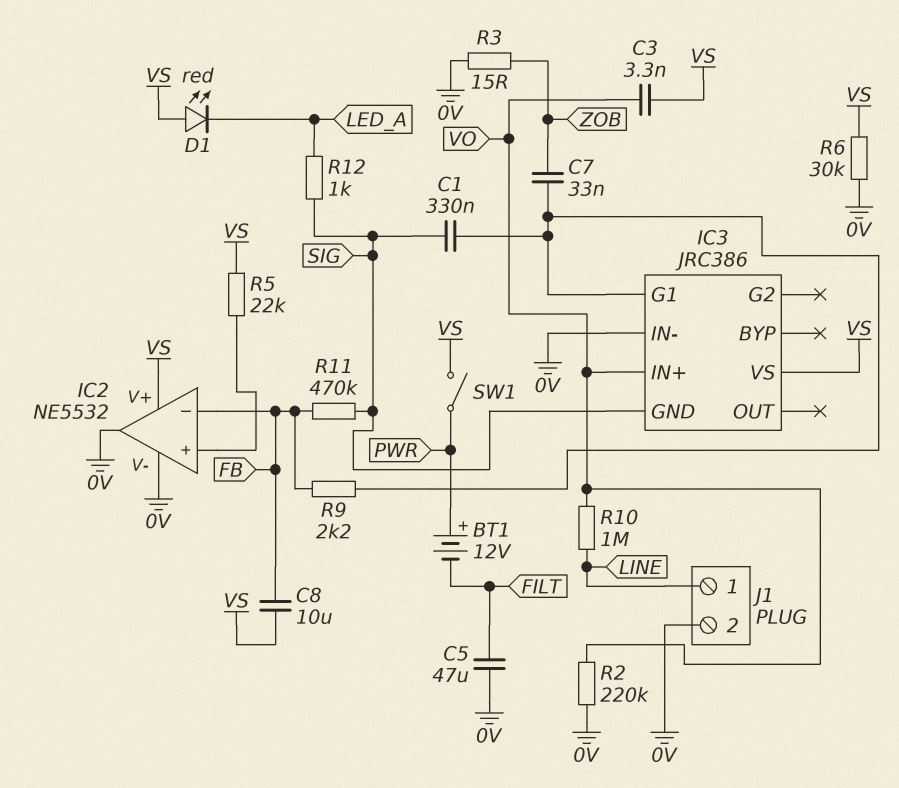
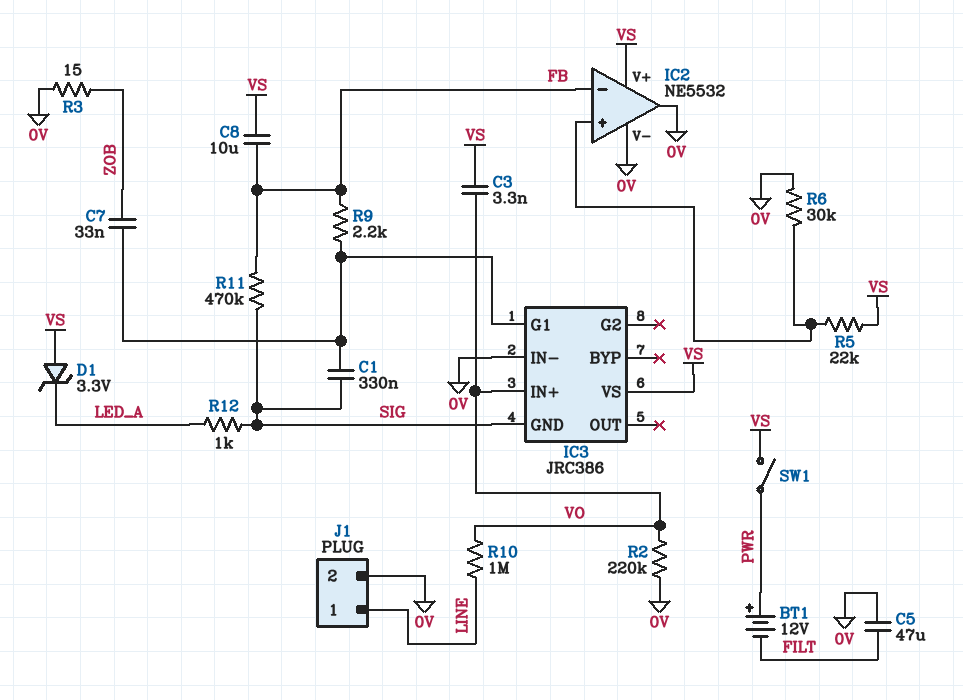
D1: LED red (A VS, K LED_A) -> zener 3.3V (A VS, K LED_A)
R6: 30k (0V, VS) -> 30k (0V, IC2/in+)

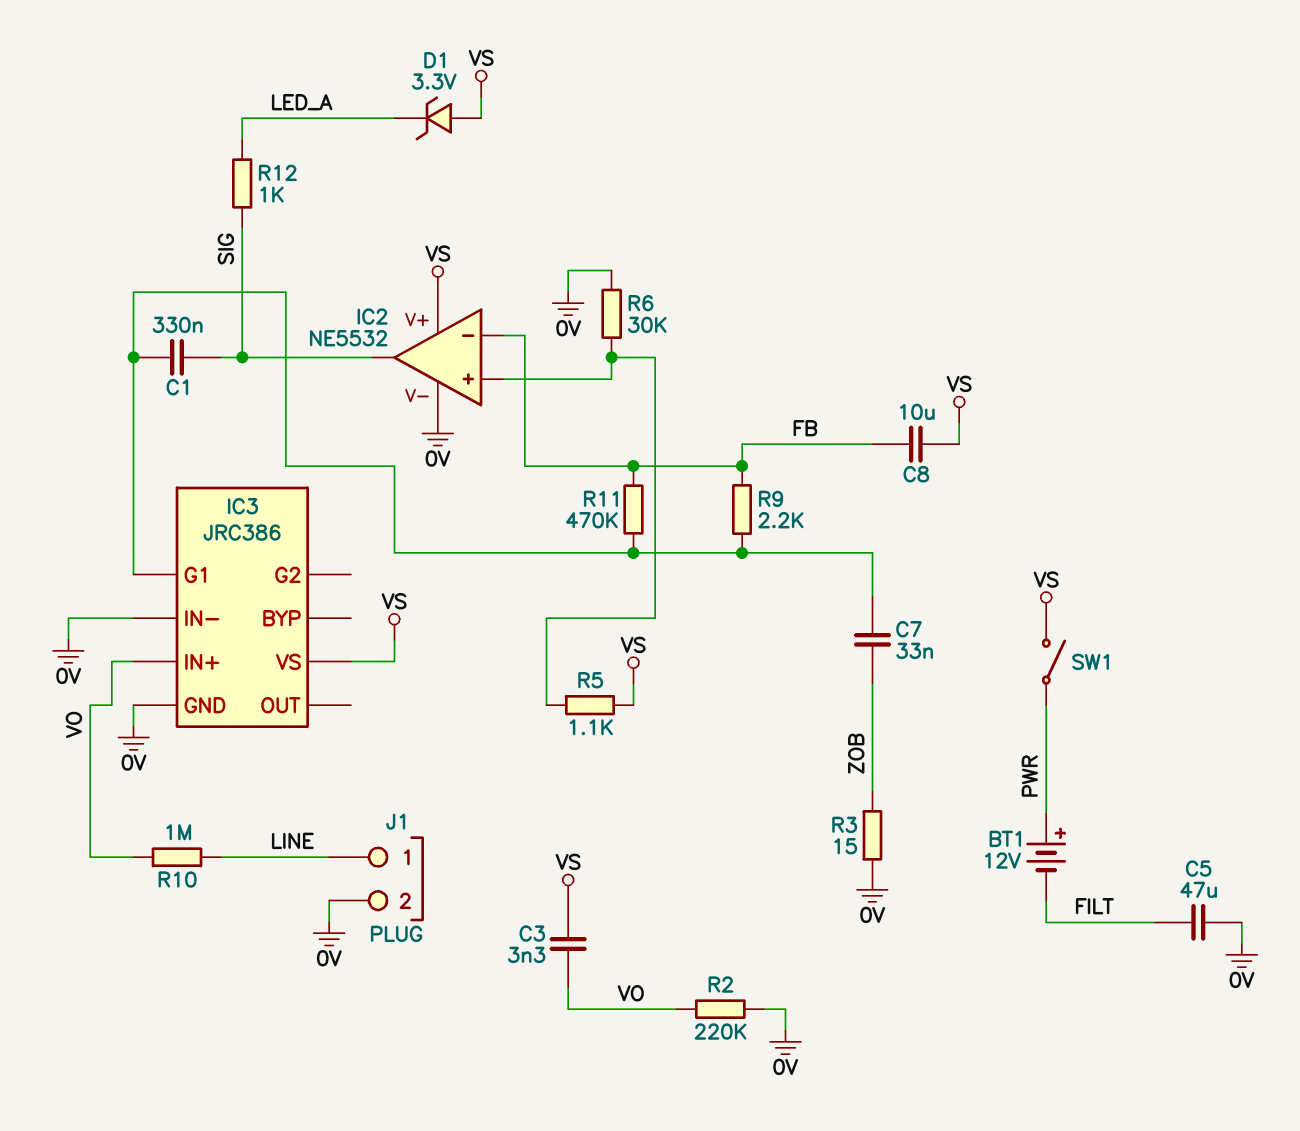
IC2 pin out: 0V -> SIG
IC3 pin GND: SIG -> 0V
R5: 22k (IC2/in+, VS) -> 1.1k (IC2/in+, VS)
R11: 470k (FB, SIG) -> 470k (FB, IC3/G1)

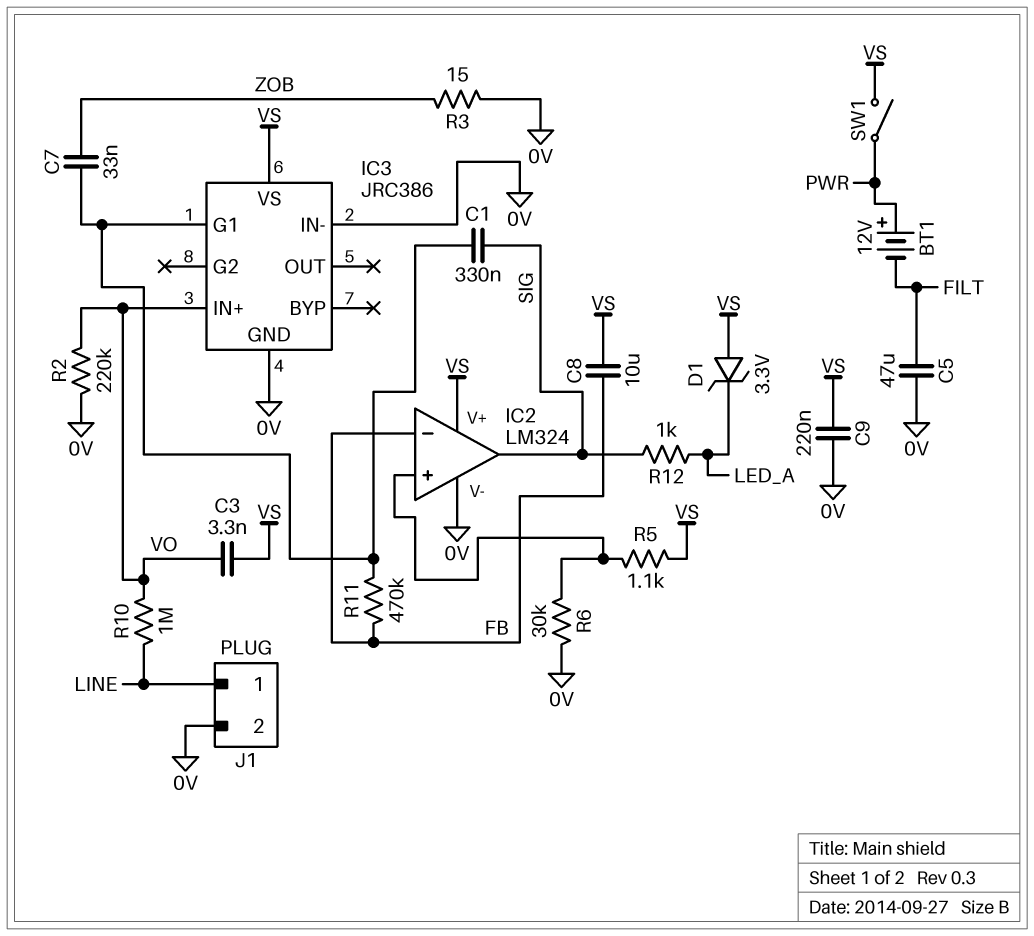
C9: none -> 220nF (0V, VS)
IC2: NE5532 -> LM324
R9: 2.2k (FB, IC3/G1) -> none

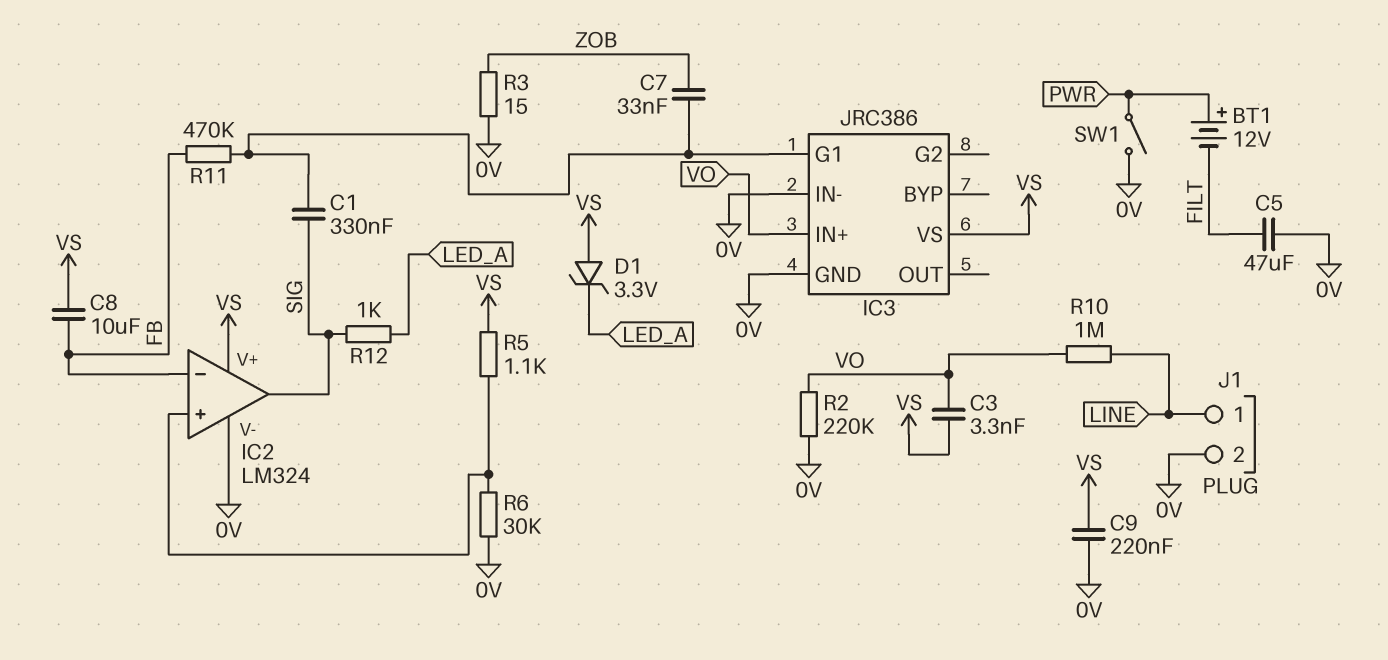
SW1: switch (PWR, VS) -> switch (0V, PWR)

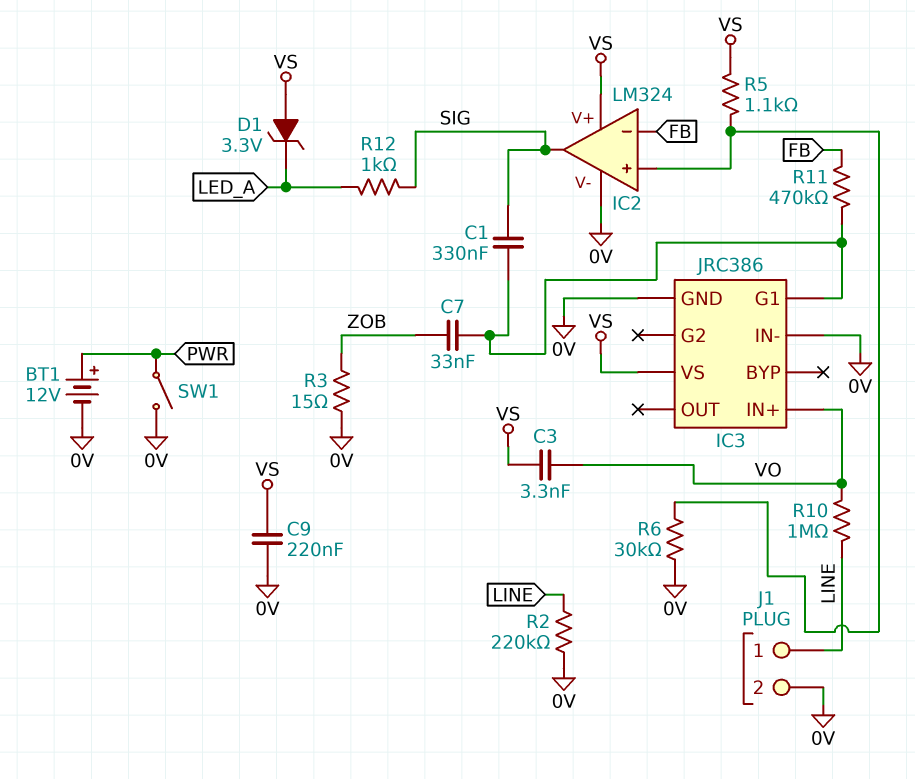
BT1: 12V (plus PWR, minus FILT) -> 12V (plus PWR, minus 0V)
C5: 47uF (0V, FILT) -> none
C8: 10uF (FB, VS) -> none
R2: 220k (0V, VO) -> 220k (0V, LINE)

